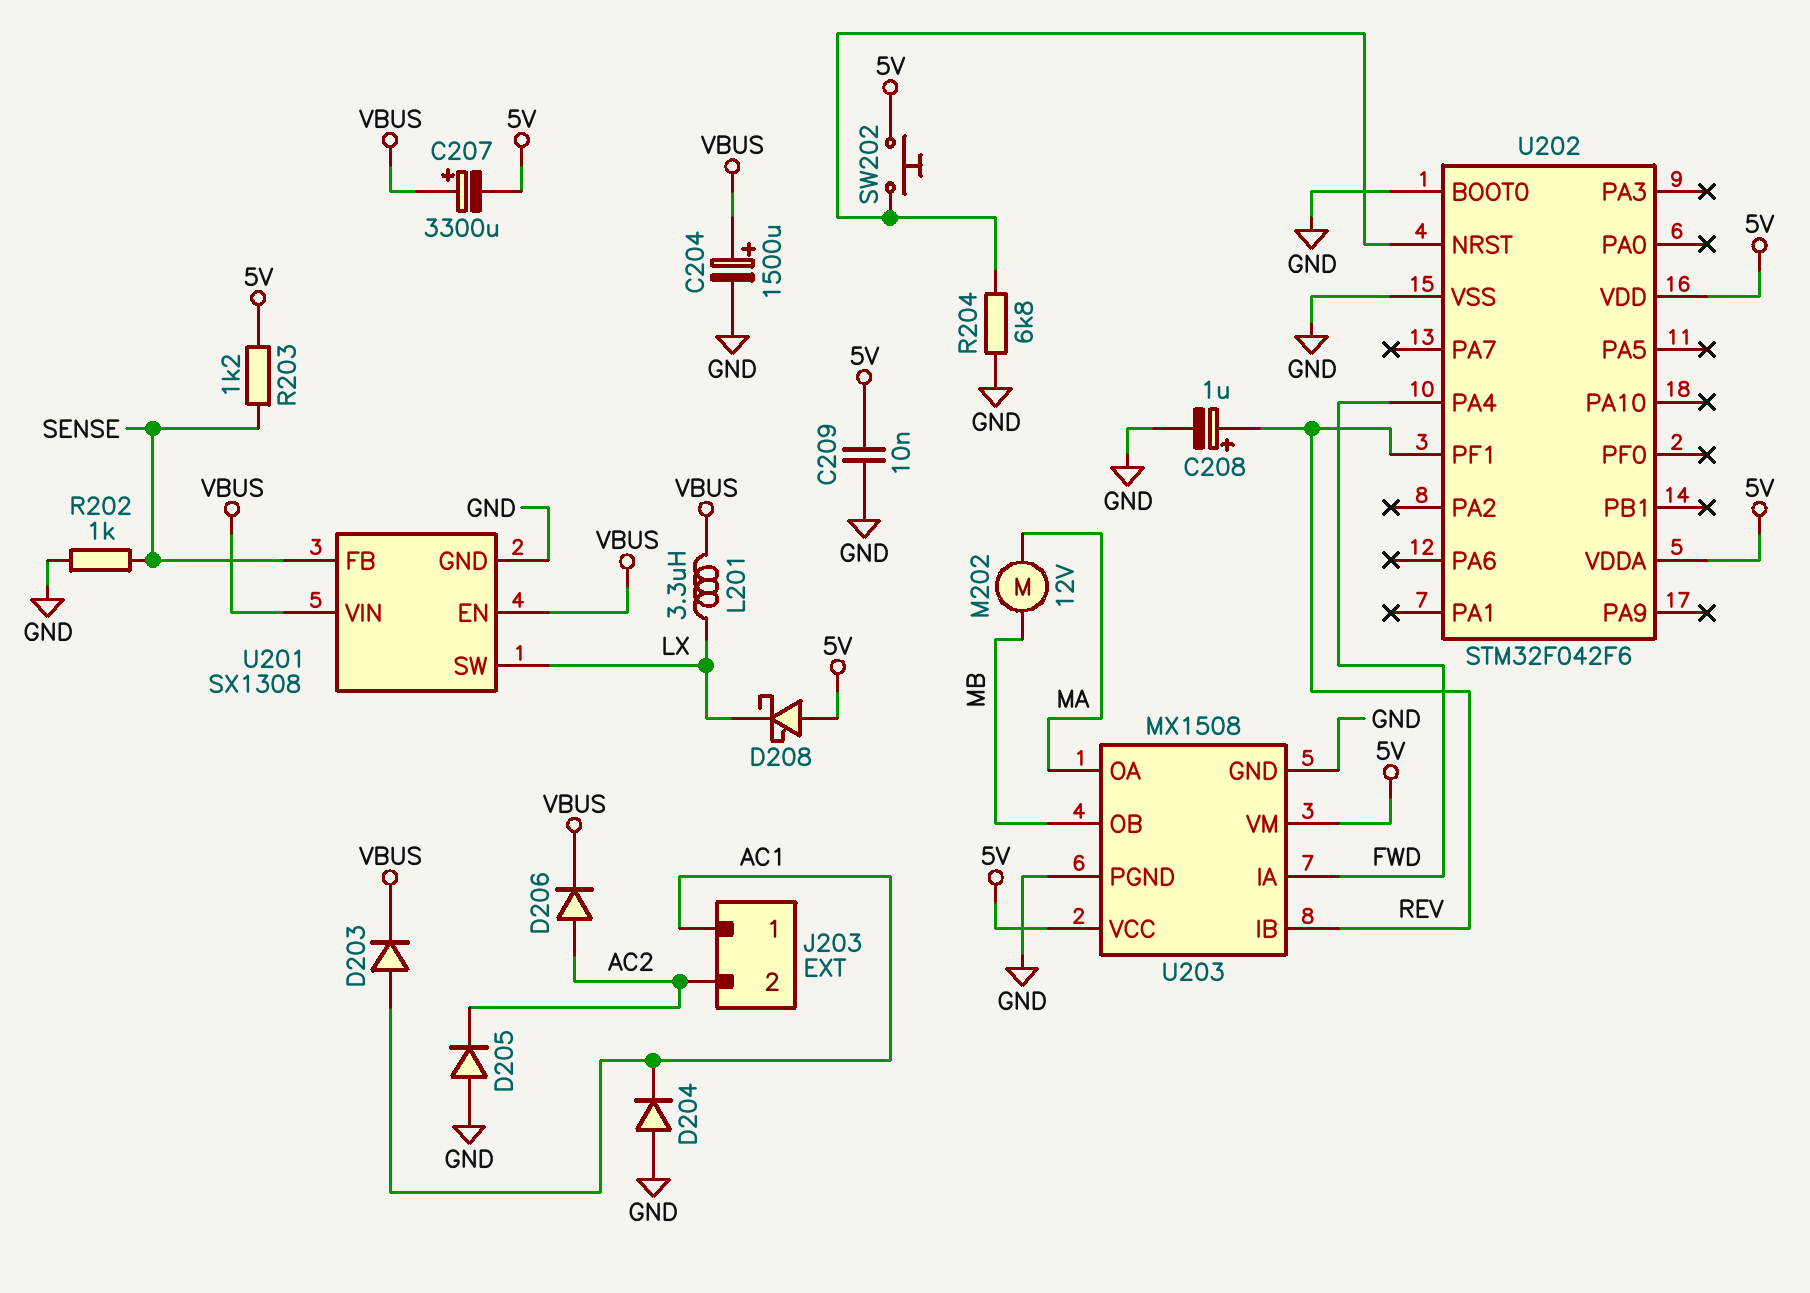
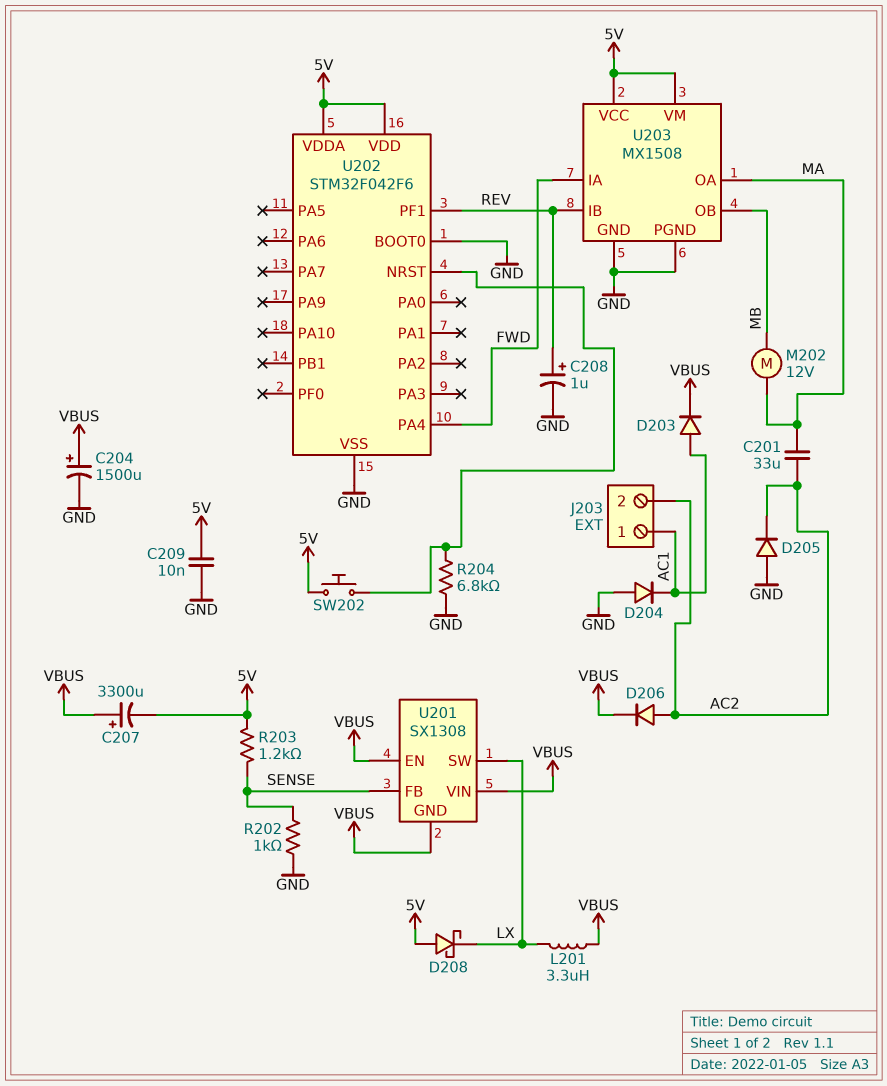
C201: none -> 33uF (AC2, MA)
U201 pin GND: GND -> VBUS

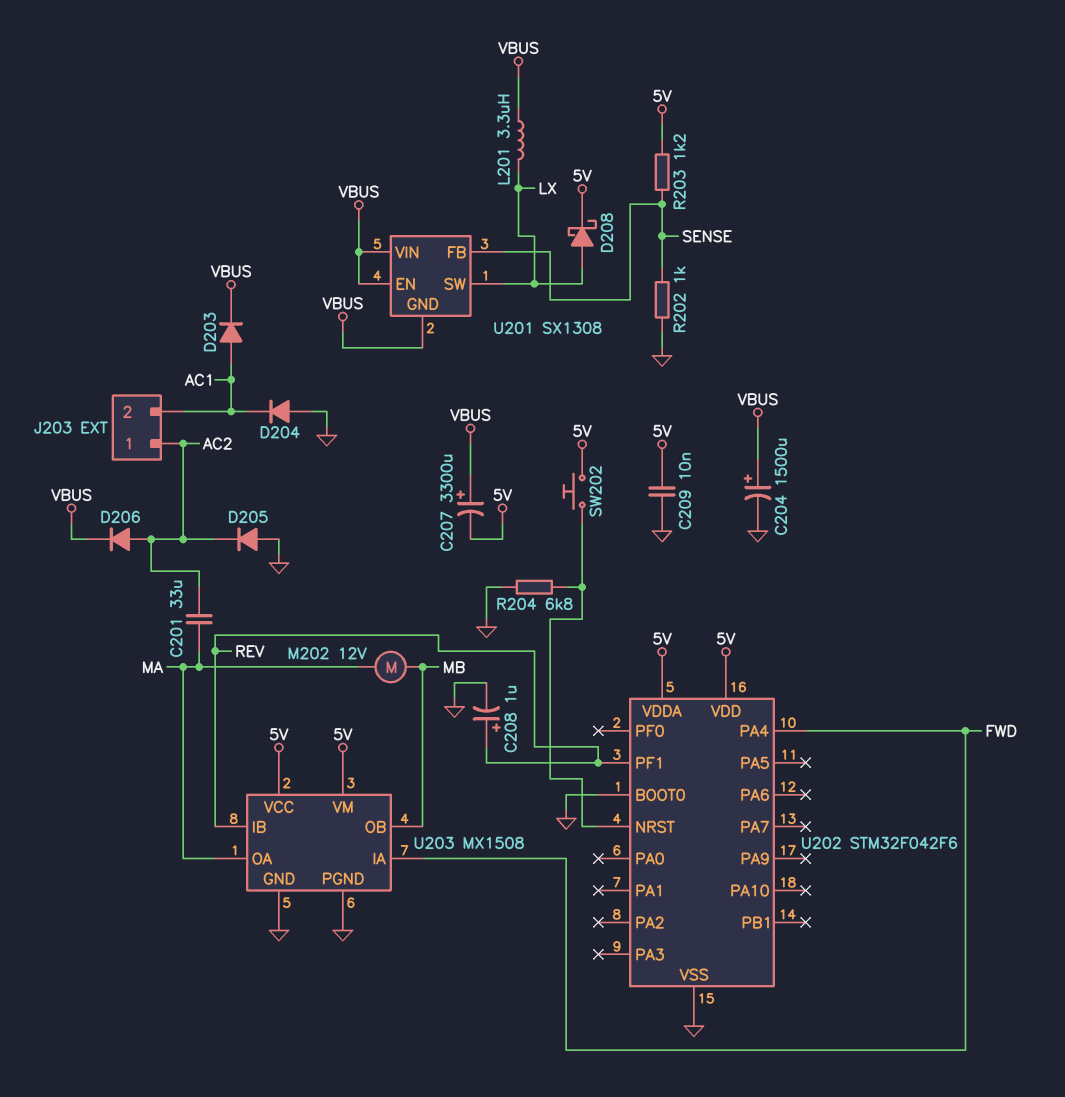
D208: schottky (A 5V, K LX) -> schottky (A LX, K 5V)
J203 pin 1: AC1 -> AC2
J203 pin 2: AC2 -> AC1

